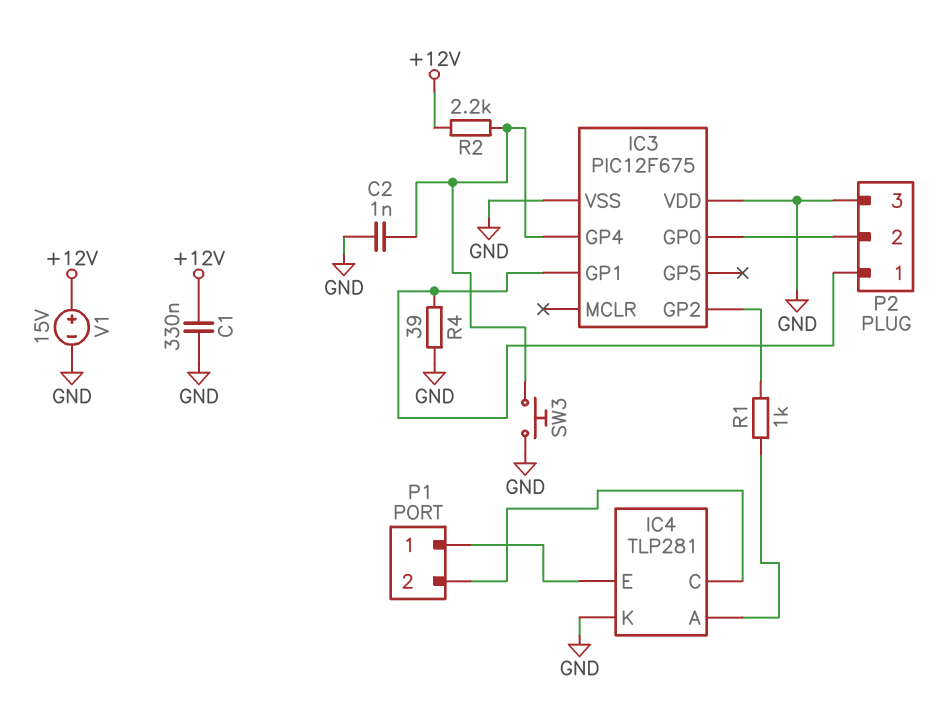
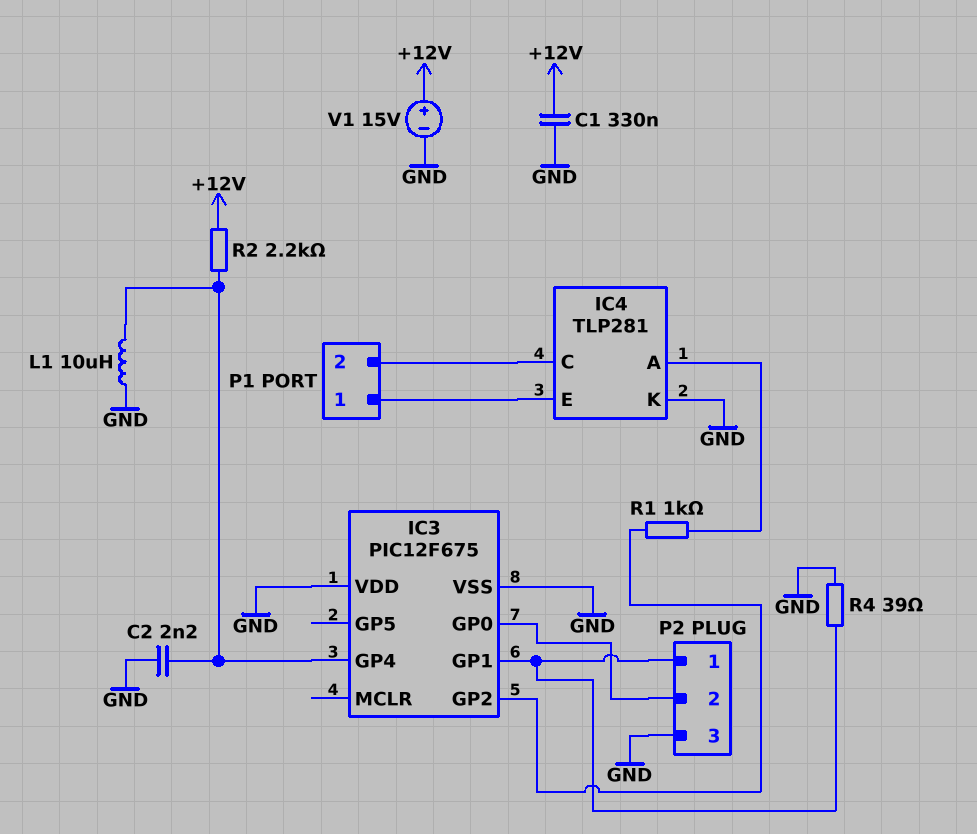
C2: 1nF (GND, IC3/GP4) -> 2.2nF (GND, IC3/GP4)
L1: none -> 10uH (GND, IC3/GP4)
SW3: button (GND, IC3/GP4) -> none

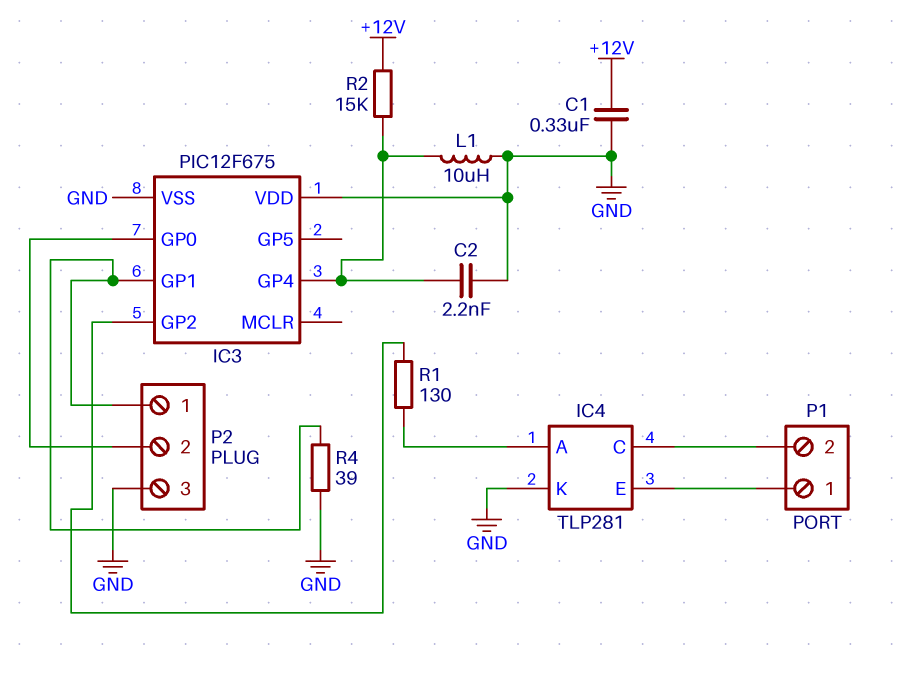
R1: 1k (IC3/GP2, IC4/A) -> 130 (IC3/GP2, IC4/A)
R2: 2.2k (+12V, IC3/GP4) -> 15k (+12V, IC3/GP4)
V1: 15V (plus +12V, minus GND) -> none

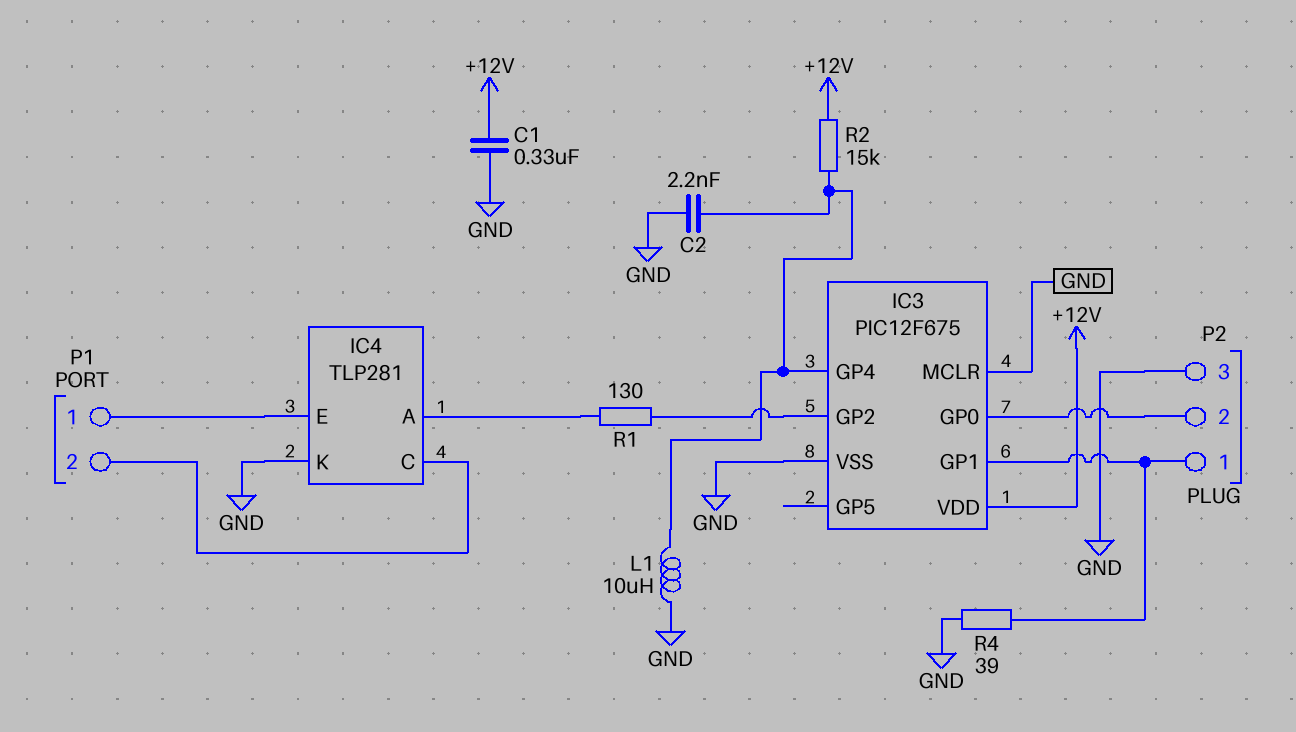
IC3 pin MCLR: none -> GND
IC3 pin VDD: GND -> +12V

